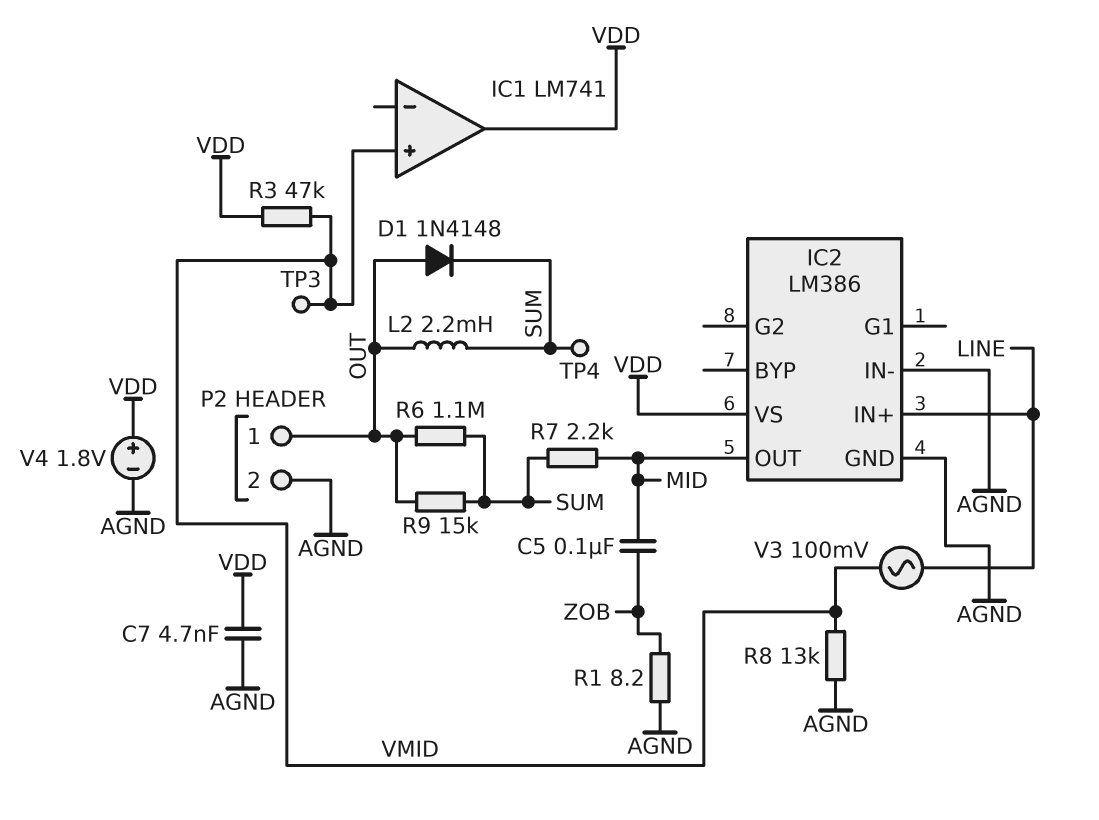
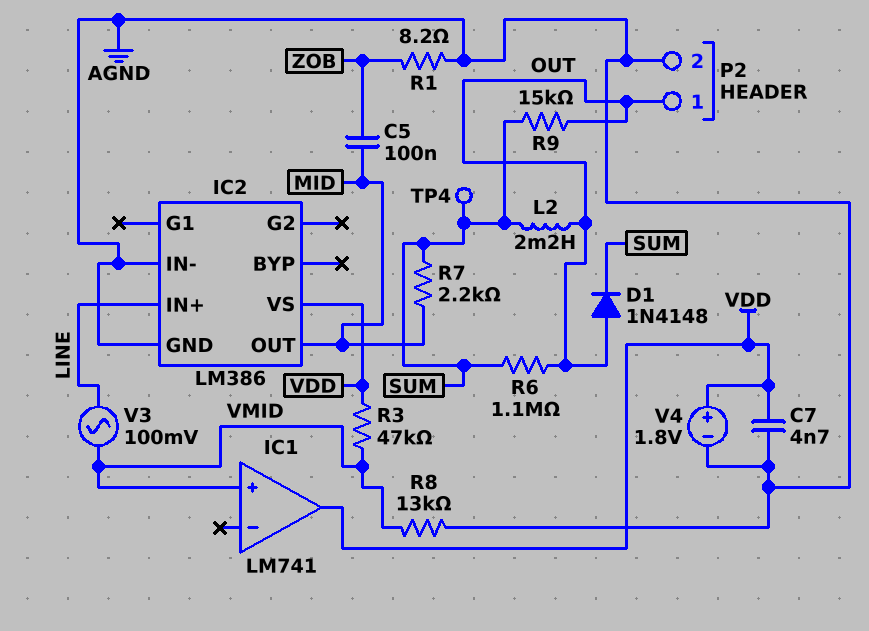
TP3: test point (VMID) -> none

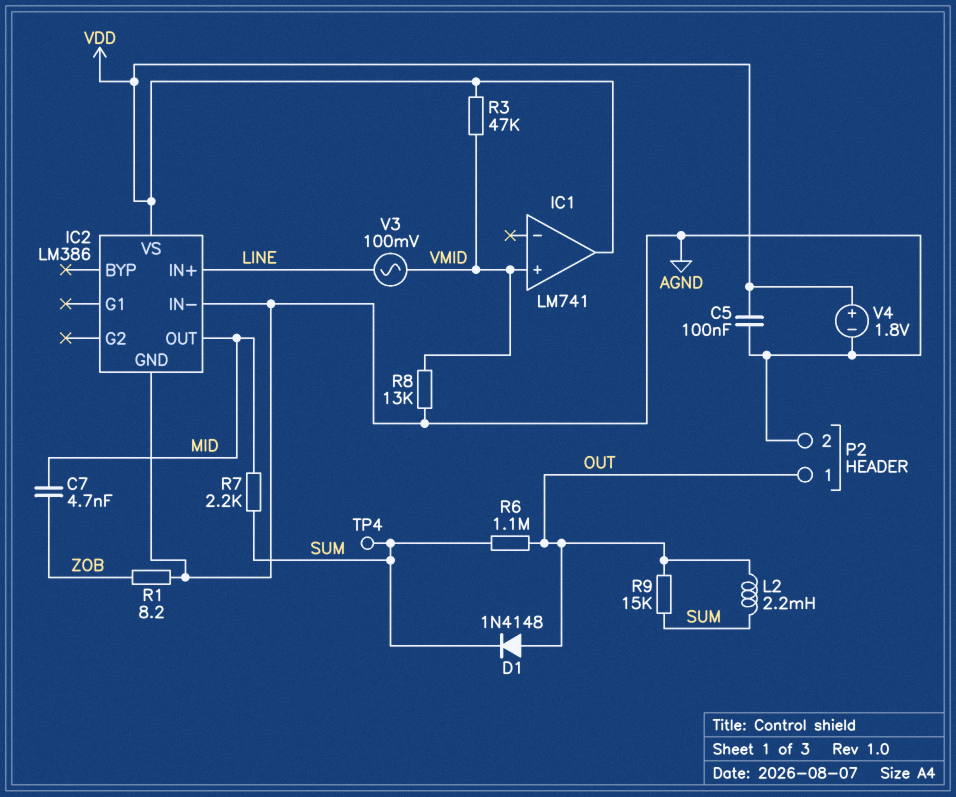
C5: 100nF (MID, ZOB) -> 100nF (AGND, VDD)
C7: 4.7nF (AGND, VDD) -> 4.7nF (MID, ZOB)

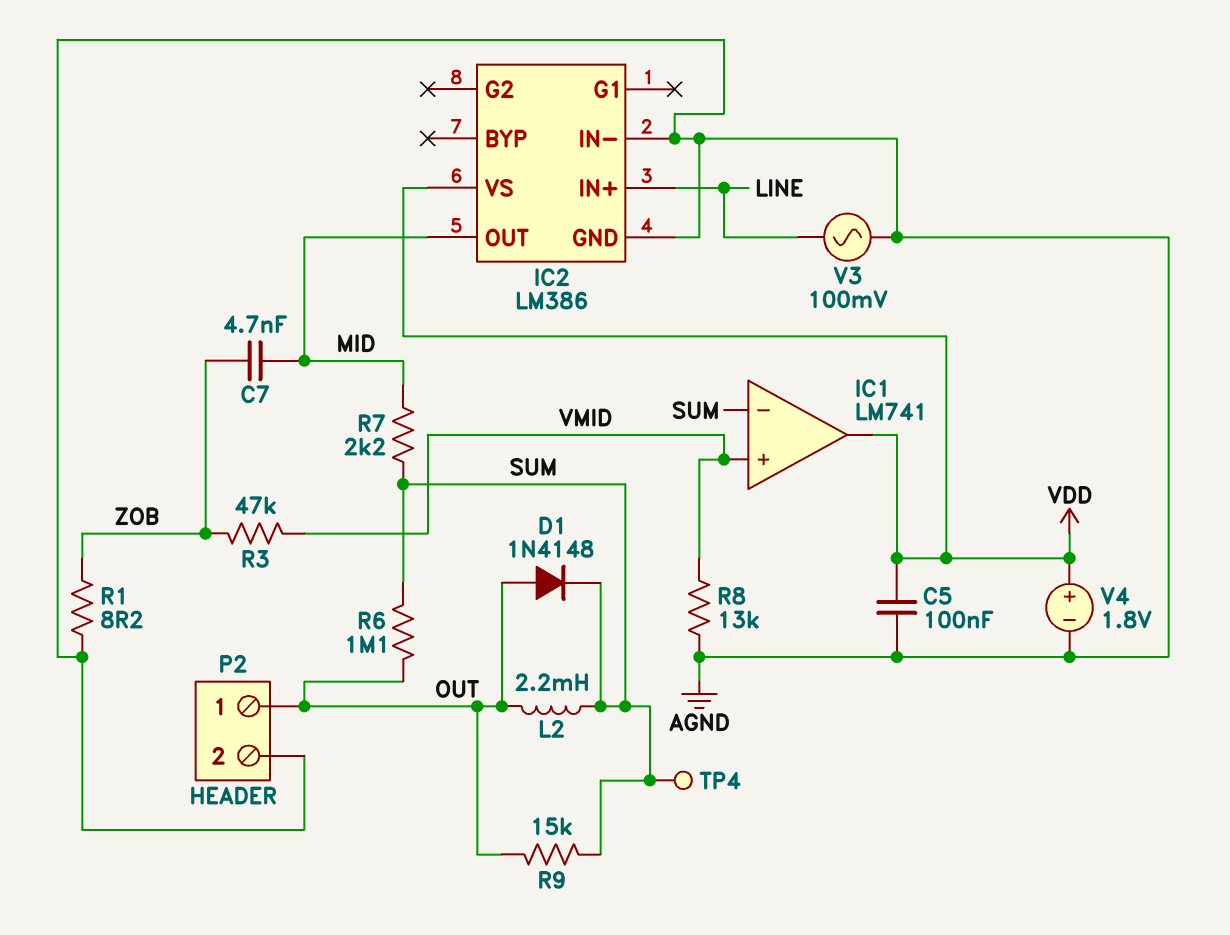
IC1 pin in-: none -> SUM
R3: 47k (VDD, VMID) -> 47k (VMID, ZOB)
V3: AC 100mV (LINE, VMID) -> AC 100mV (AGND, LINE)

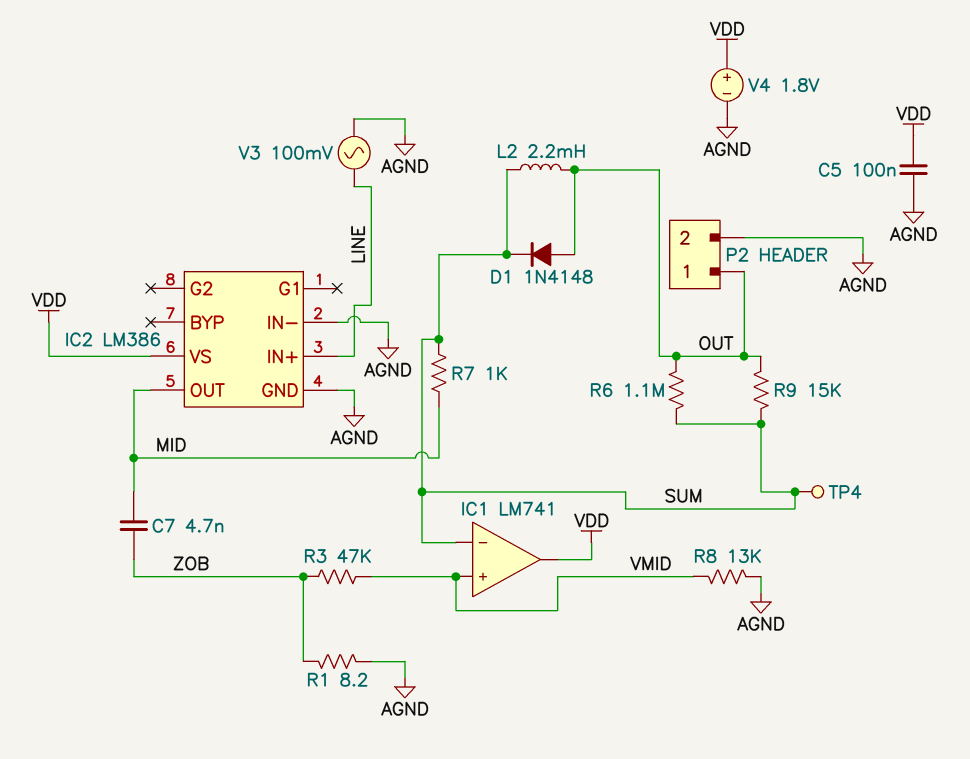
R7: 2.2k (MID, SUM) -> 1k (MID, SUM)

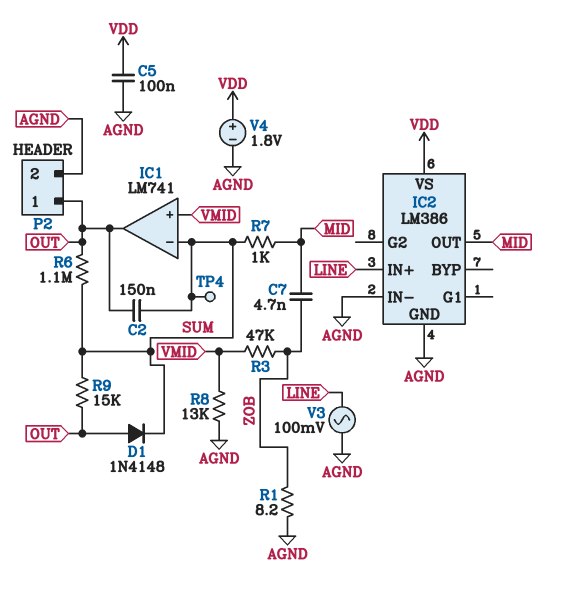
C2: none -> 150nF (OUT, SUM)
IC1 pin out: VDD -> OUT
L2: 2.2mH (OUT, SUM) -> none

